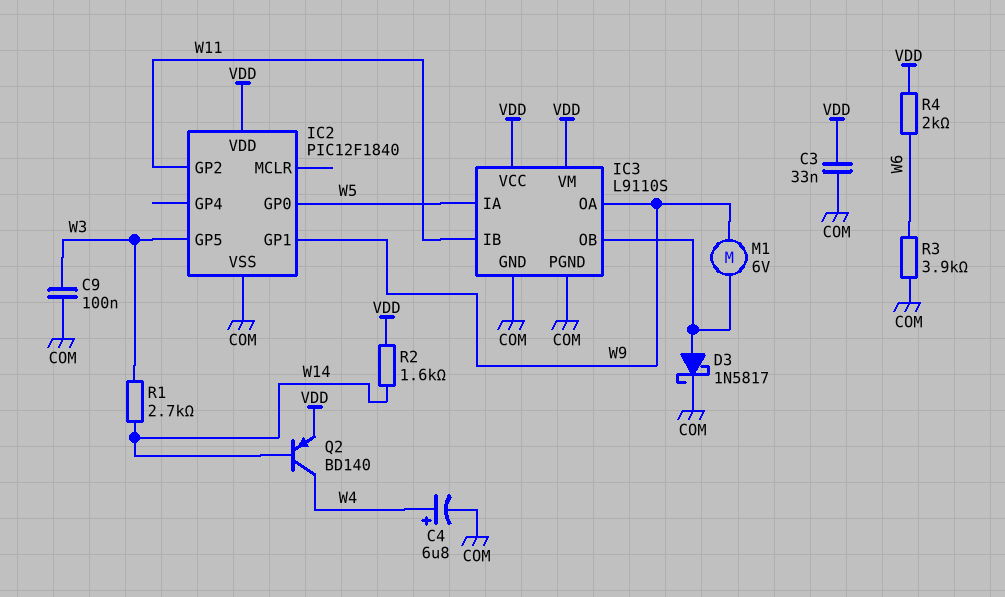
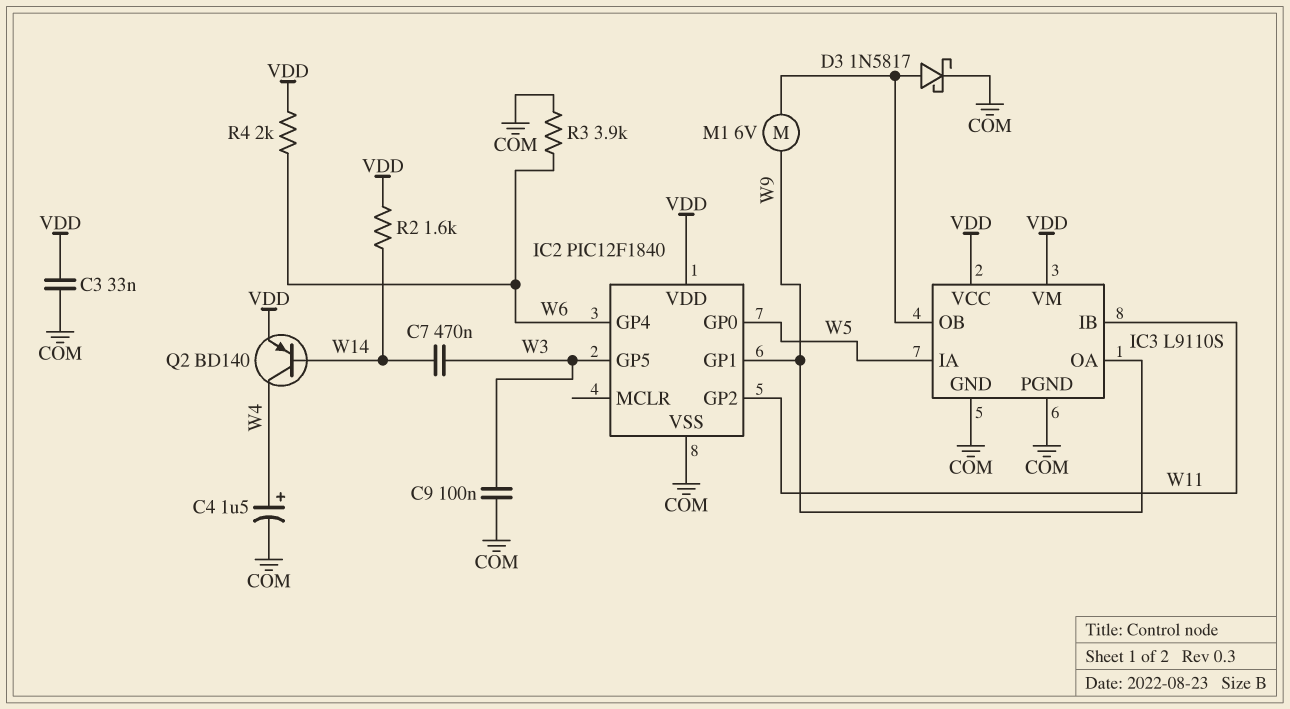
C4: 6.8uF (plus W4, minus COM) -> 1.5uF (plus W4, minus COM)
C7: none -> 470nF (W3, W14)
IC2 pin GP4: none -> W6
R1: 2.7k (W3, W14) -> none

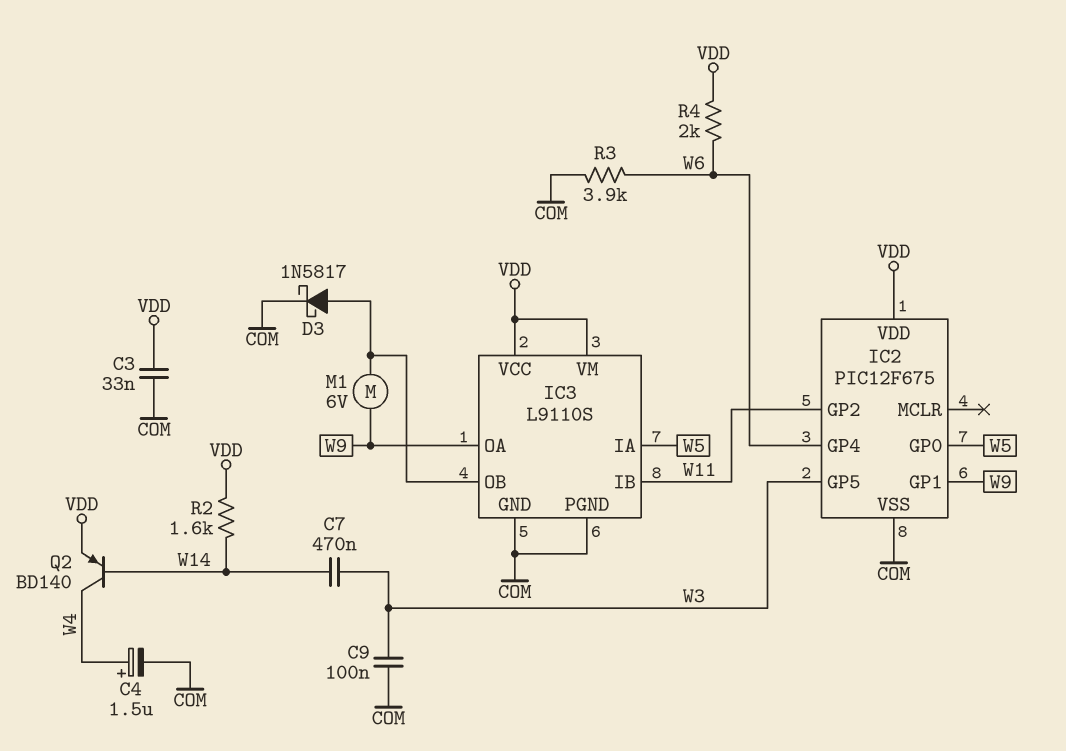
IC2: PIC12F1840 -> PIC12F675

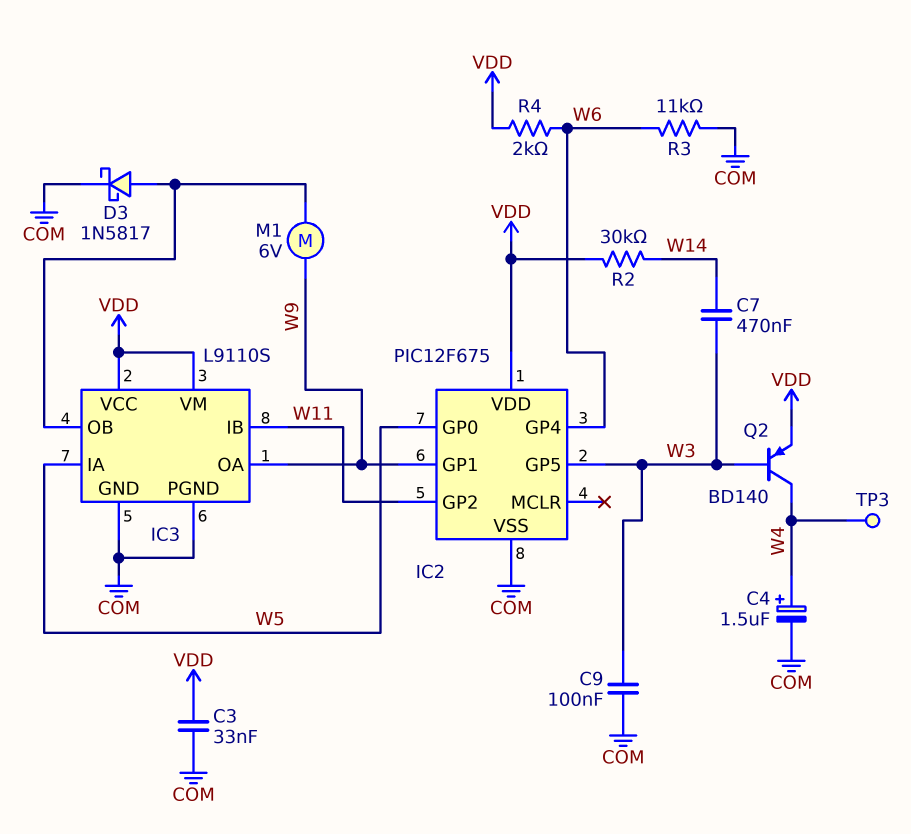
Q2: PNP BD140 (B W14, C W4, E VDD) -> PNP BD140 (B W3, C W4, E VDD)
R2: 1.6k (VDD, W14) -> 30k (VDD, W14)
R3: 3.9k (COM, W6) -> 11k (COM, W6)
TP3: none -> test point (W4)

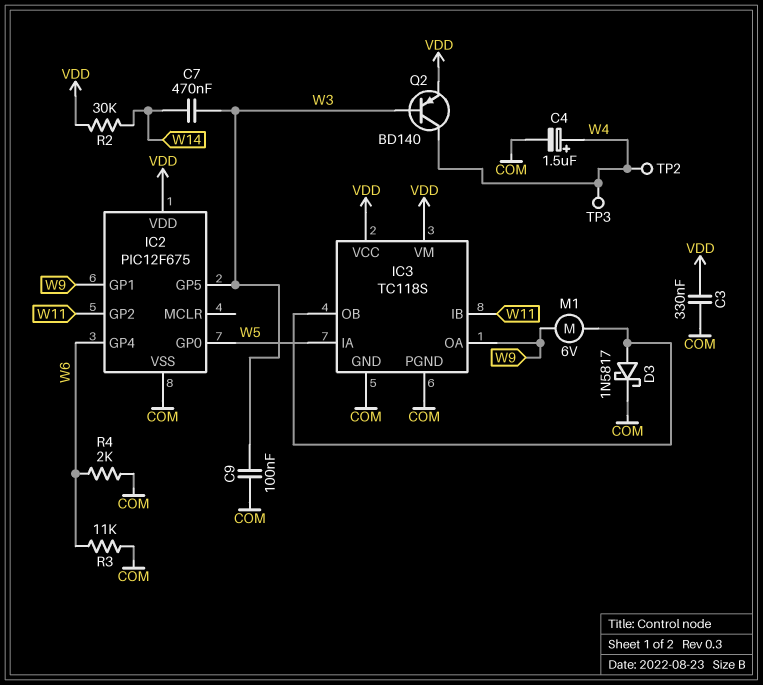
C3: 33nF (COM, VDD) -> 330nF (COM, VDD)
IC3: L9110S -> TC118S
R4: 2k (VDD, W6) -> 2k (COM, W6)
TP2: none -> test point (W4)

